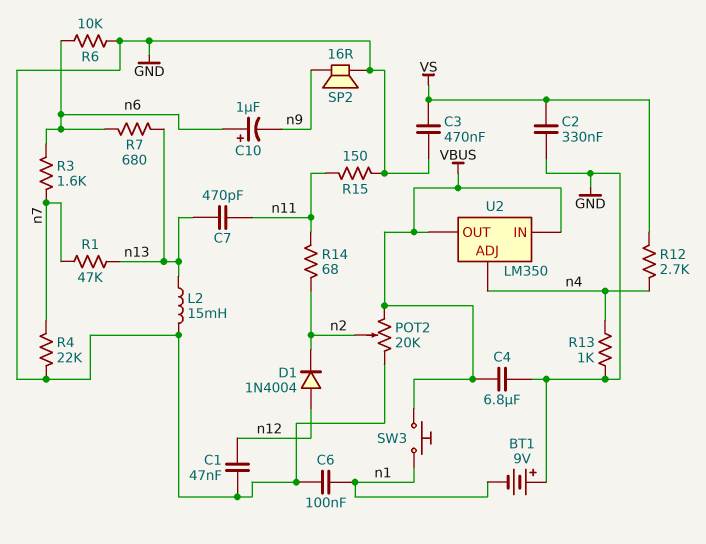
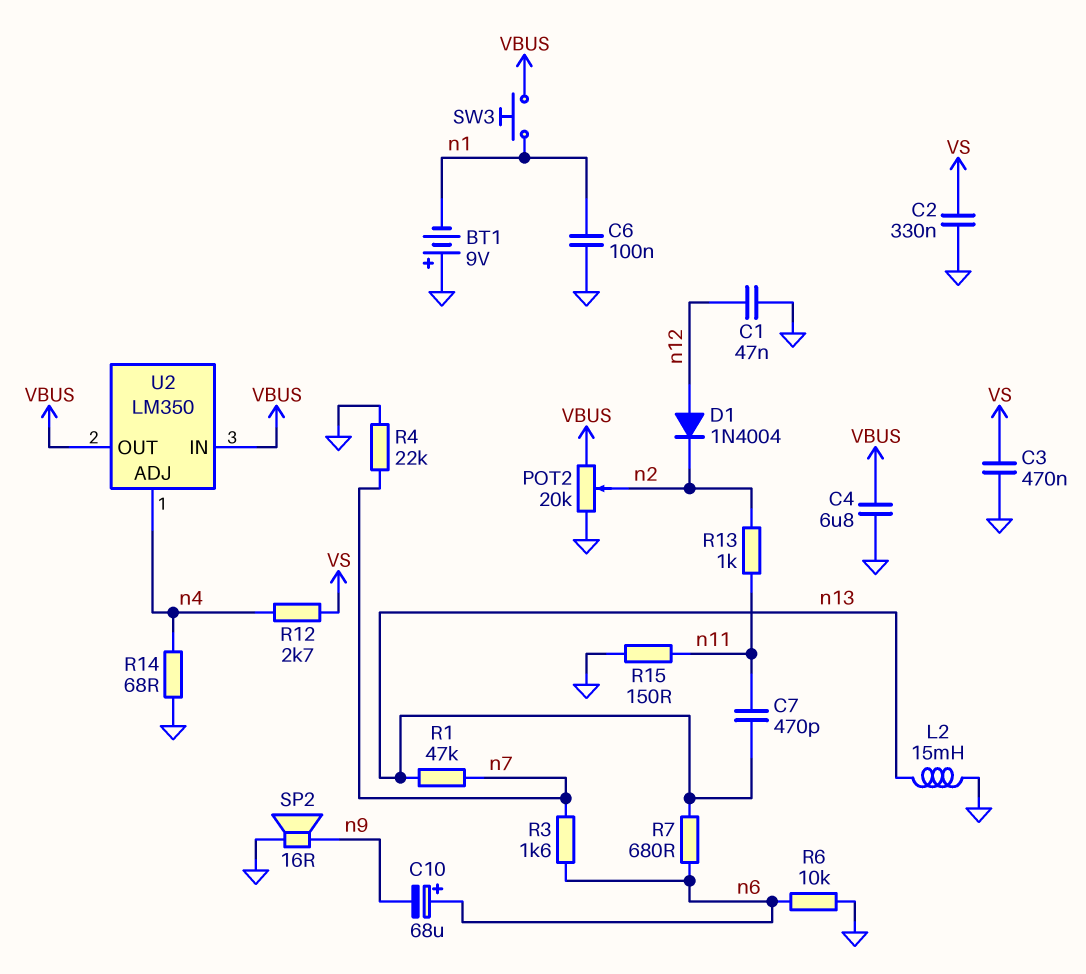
C10: 1uF (plus n6, minus n9) -> 68uF (plus n6, minus n9)
R13: 1k (GND, n4) -> 1k (n2, n11)
R14: 68 (n2, n11) -> 68 (GND, n4)

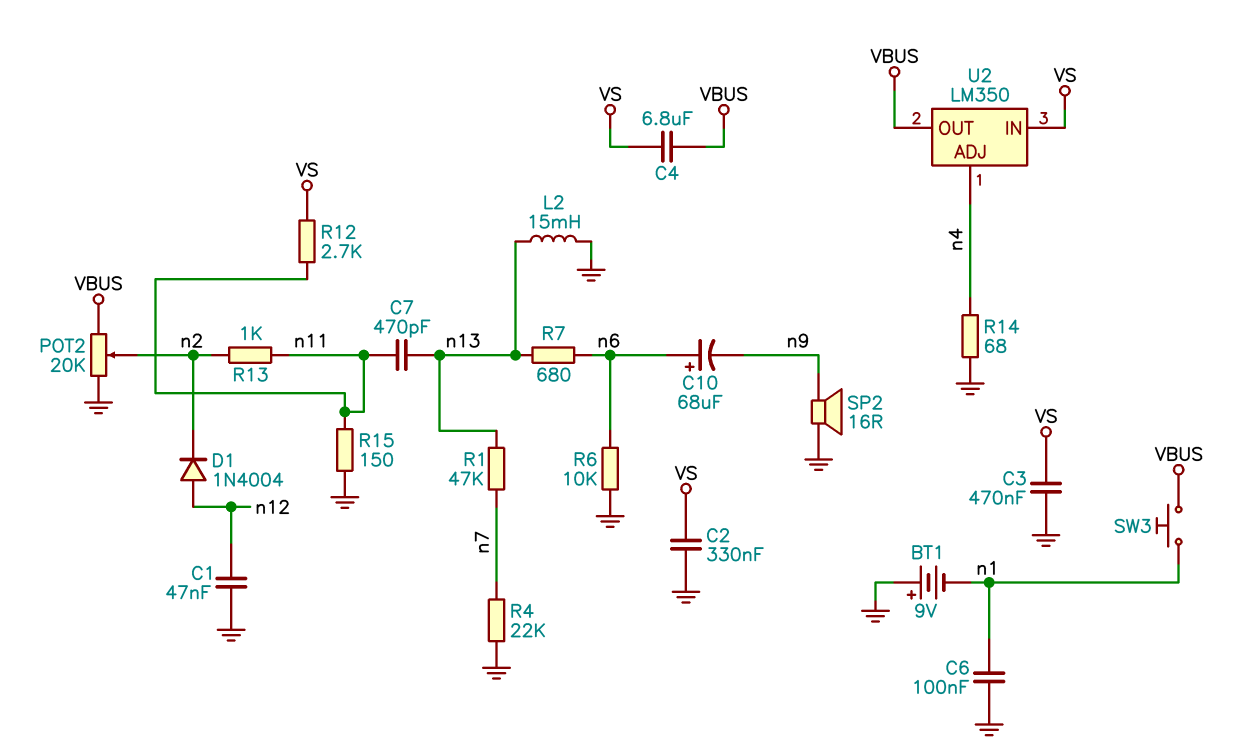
C4: 6.8uF (GND, VBUS) -> 6.8uF (VBUS, VS)
R3: 1.6k (n6, n7) -> none
R12: 2.7k (VS, n4) -> 2.7k (VS, n11)
U2 pin IN: VBUS -> VS

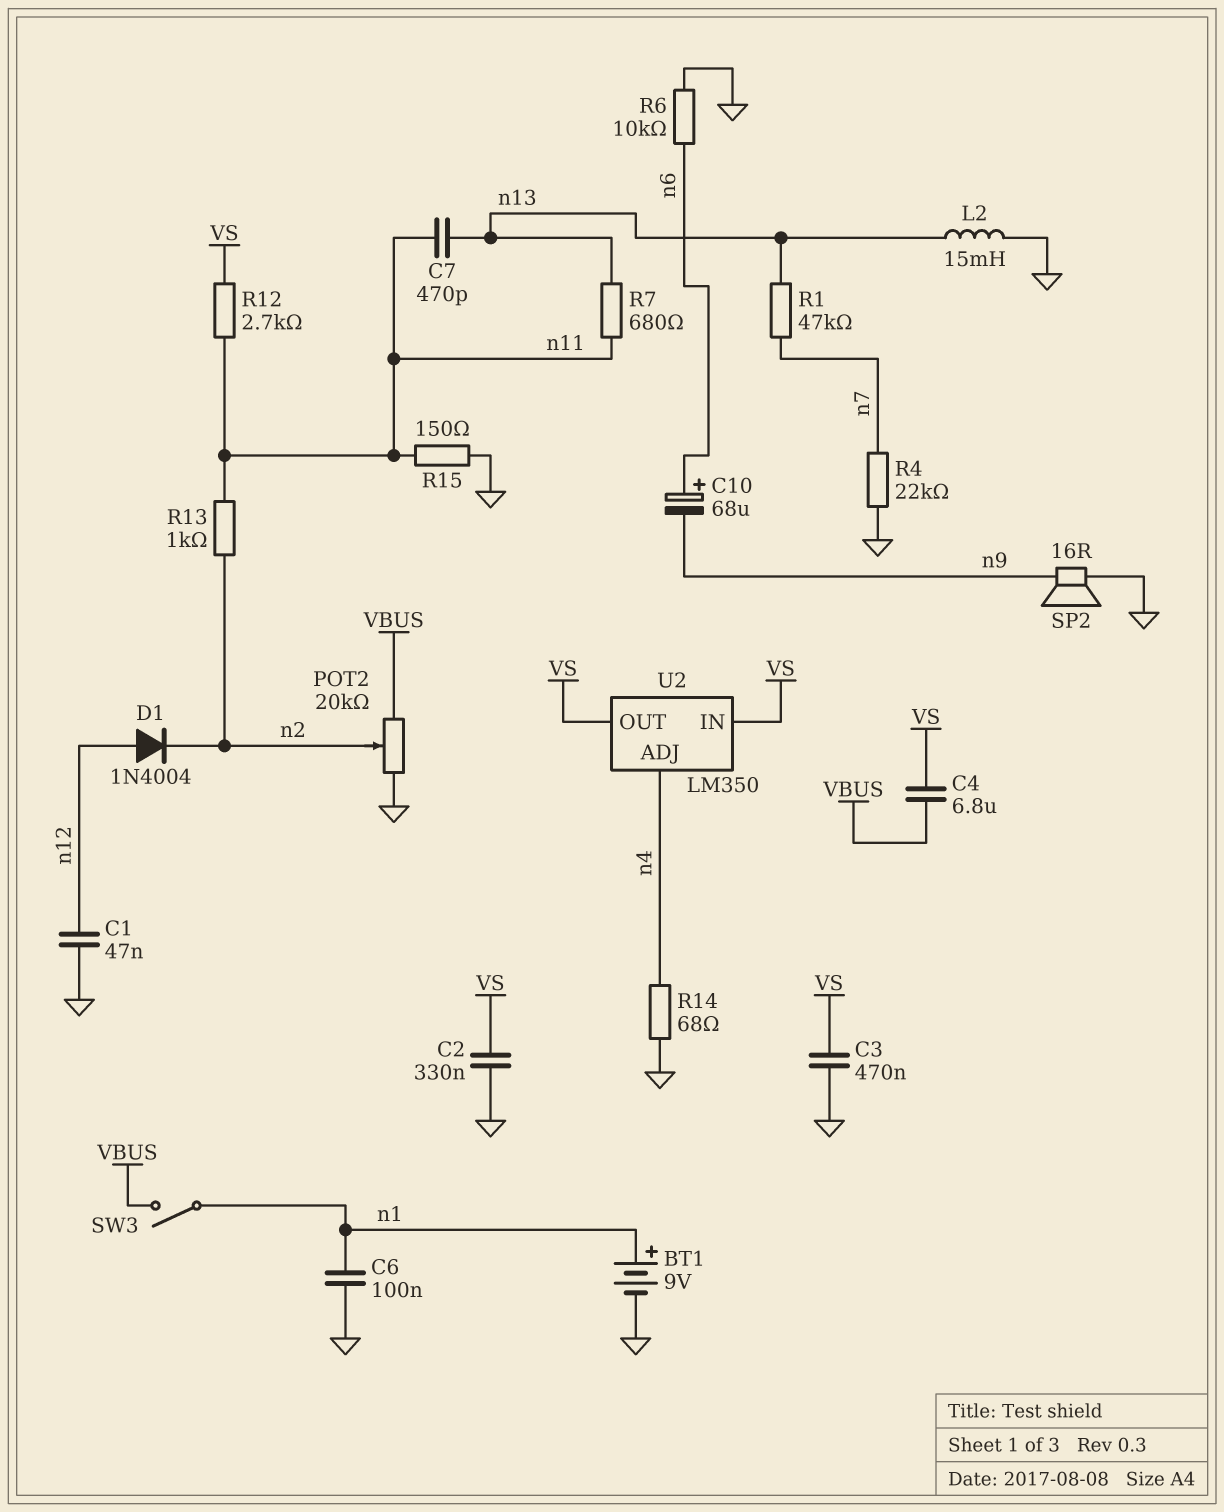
BT1: 9V (plus GND, minus n1) -> 9V (plus n1, minus GND)
R7: 680 (n6, n13) -> 680 (n11, n13)
SW3: button (VBUS, n1) -> switch (VBUS, n1)
U2 pin OUT: VBUS -> VS

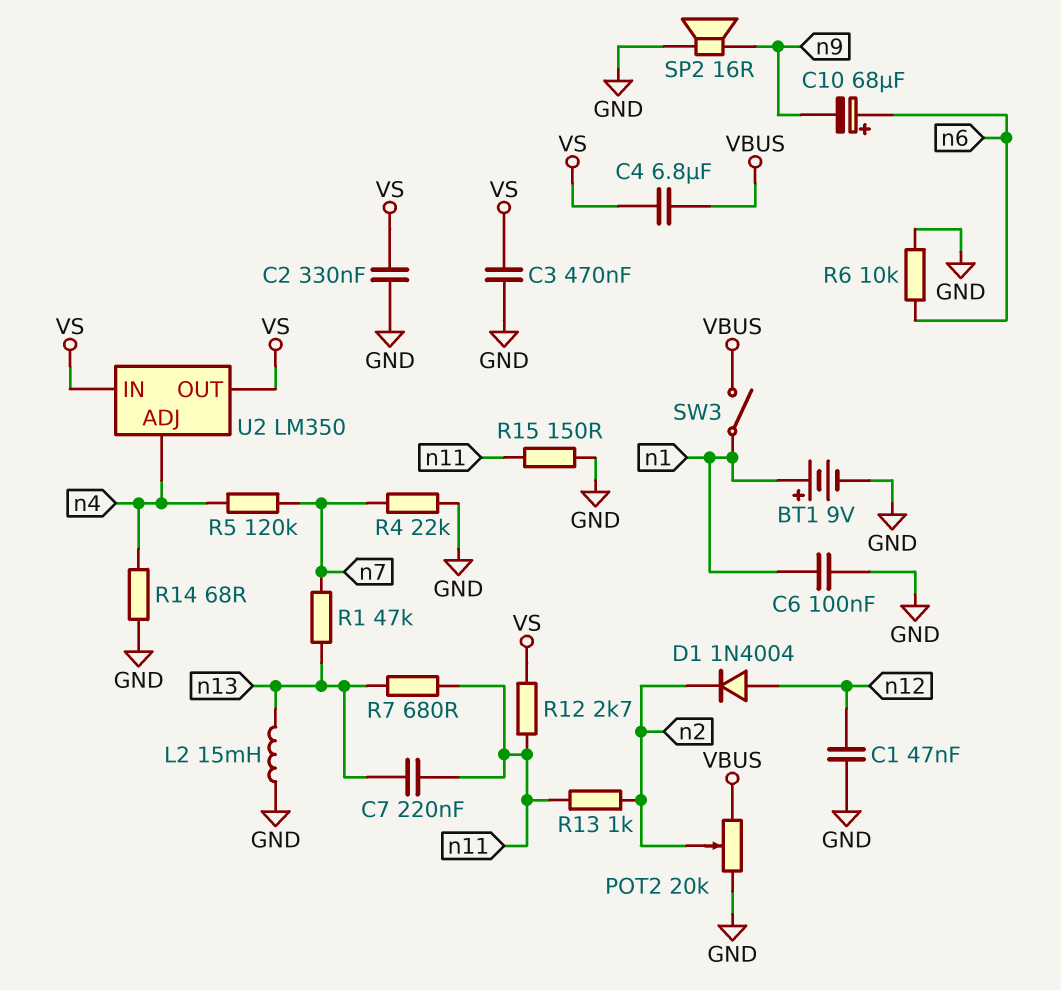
C7: 470pF (n11, n13) -> 220nF (n11, n13)
R5: none -> 120k (n4, n7)

